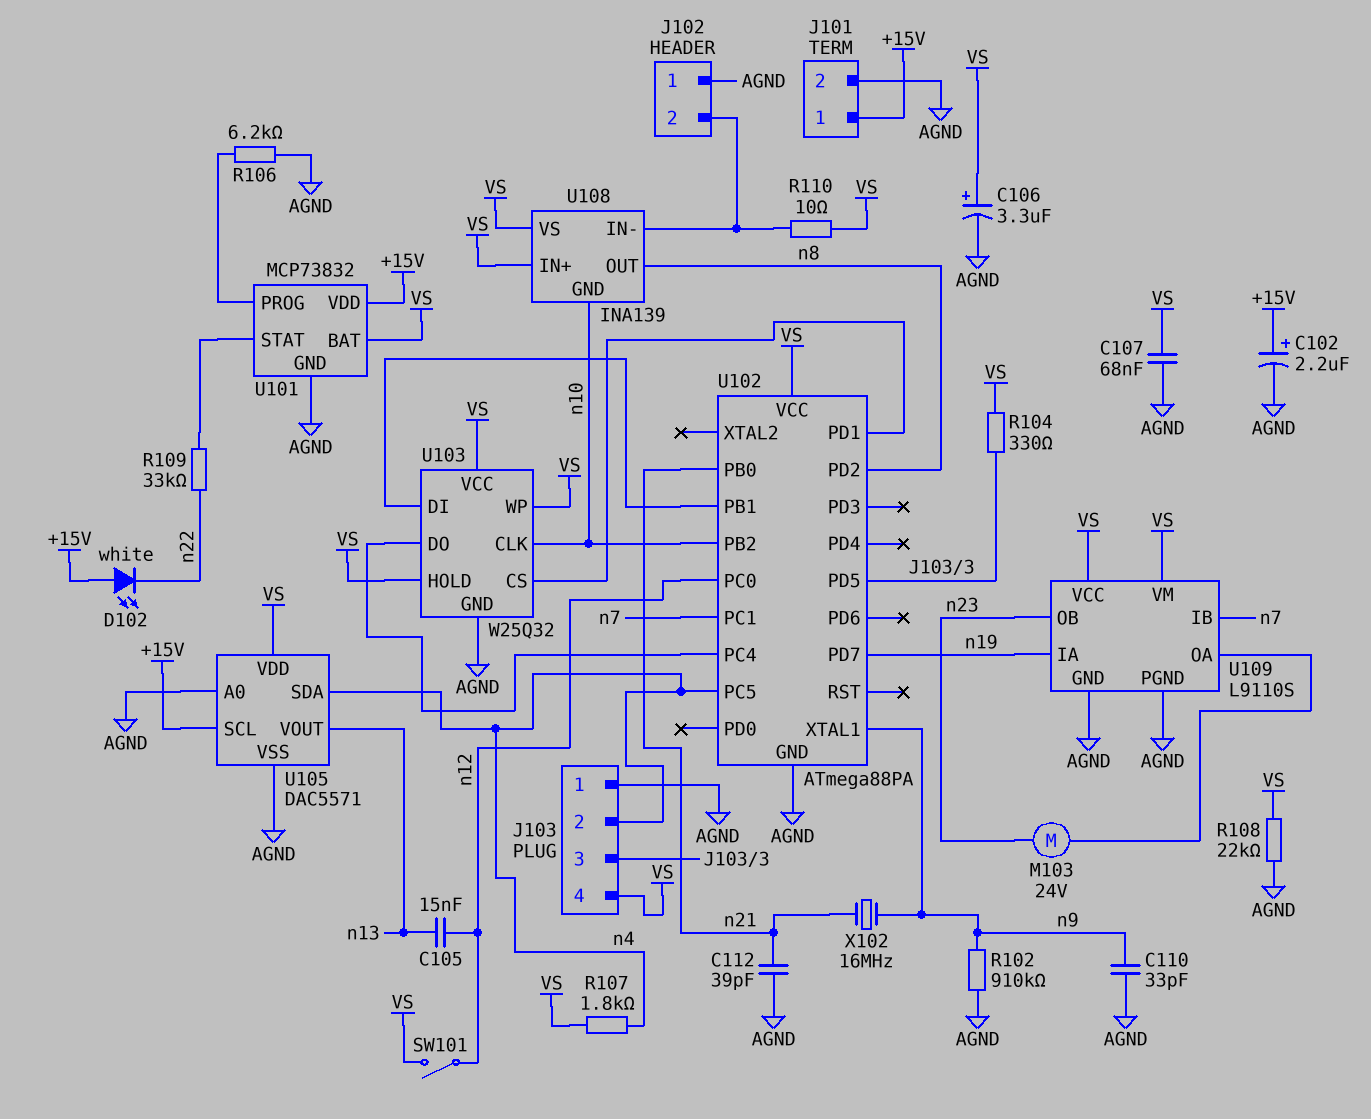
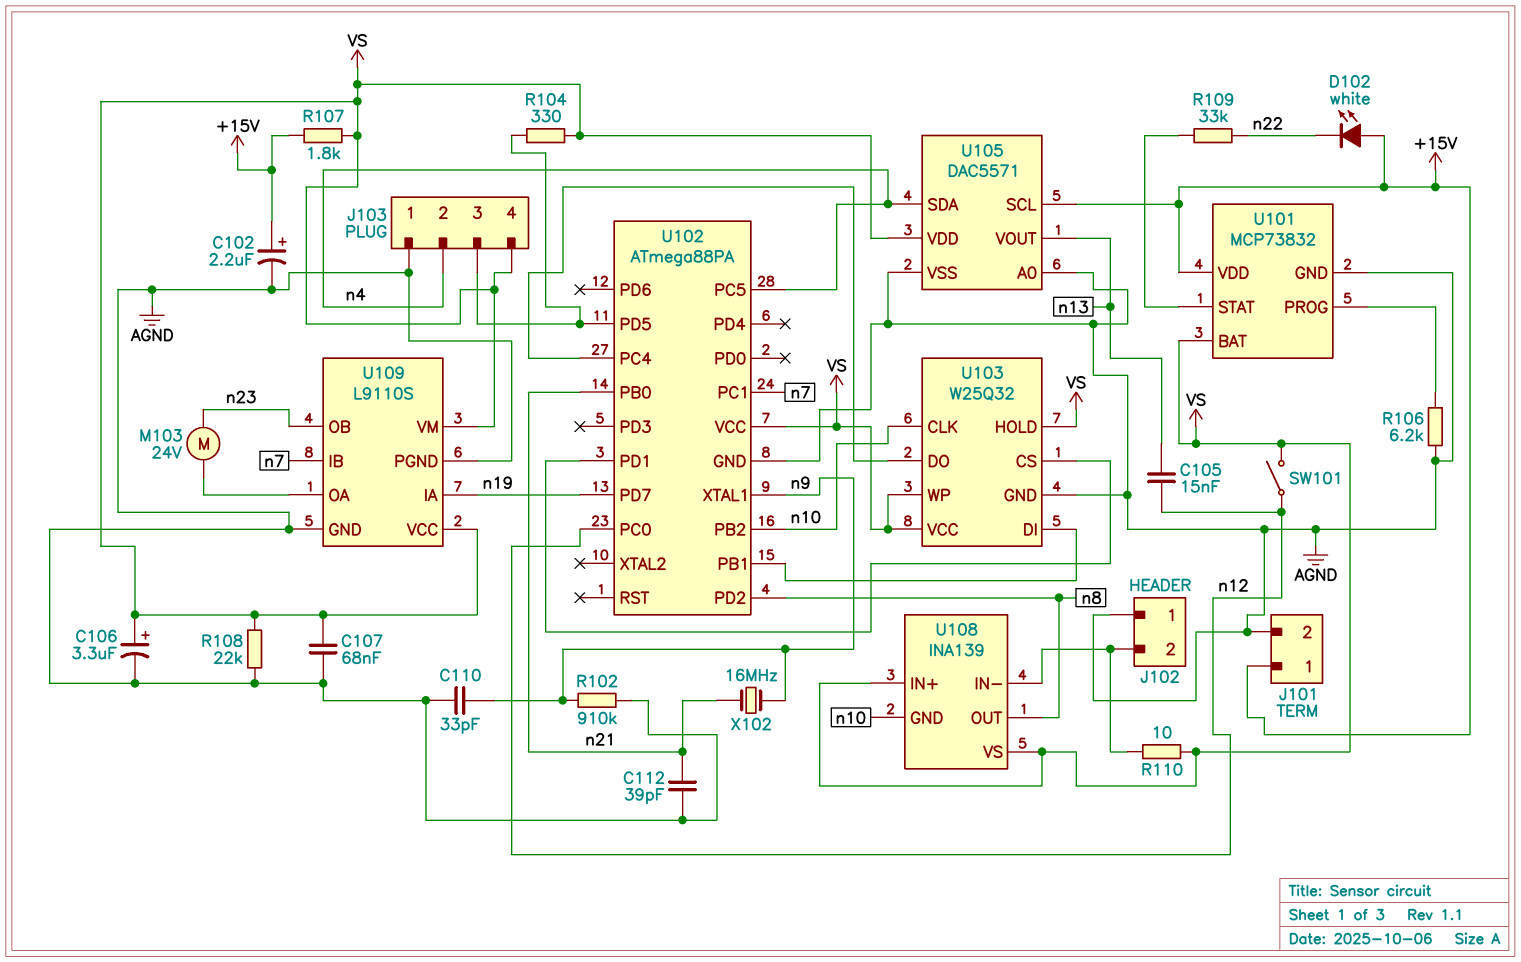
R107: 1.8k (VS, n4) -> 1.8k (+15V, VS)

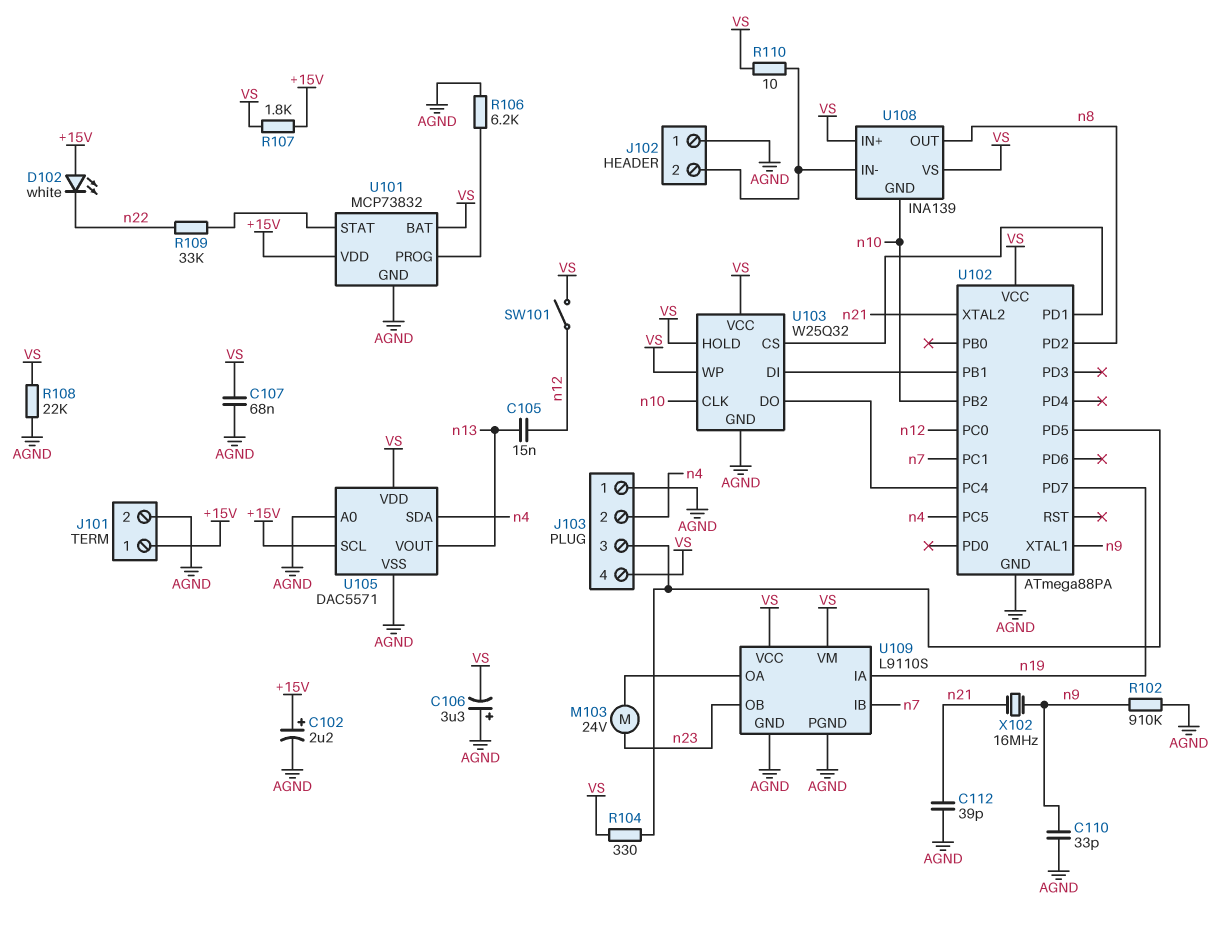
C106: 3.3uF (plus VS, minus AGND) -> 3.3uF (plus AGND, minus VS)
U102 pin PB0: n21 -> none
U102 pin XTAL2: none -> n21

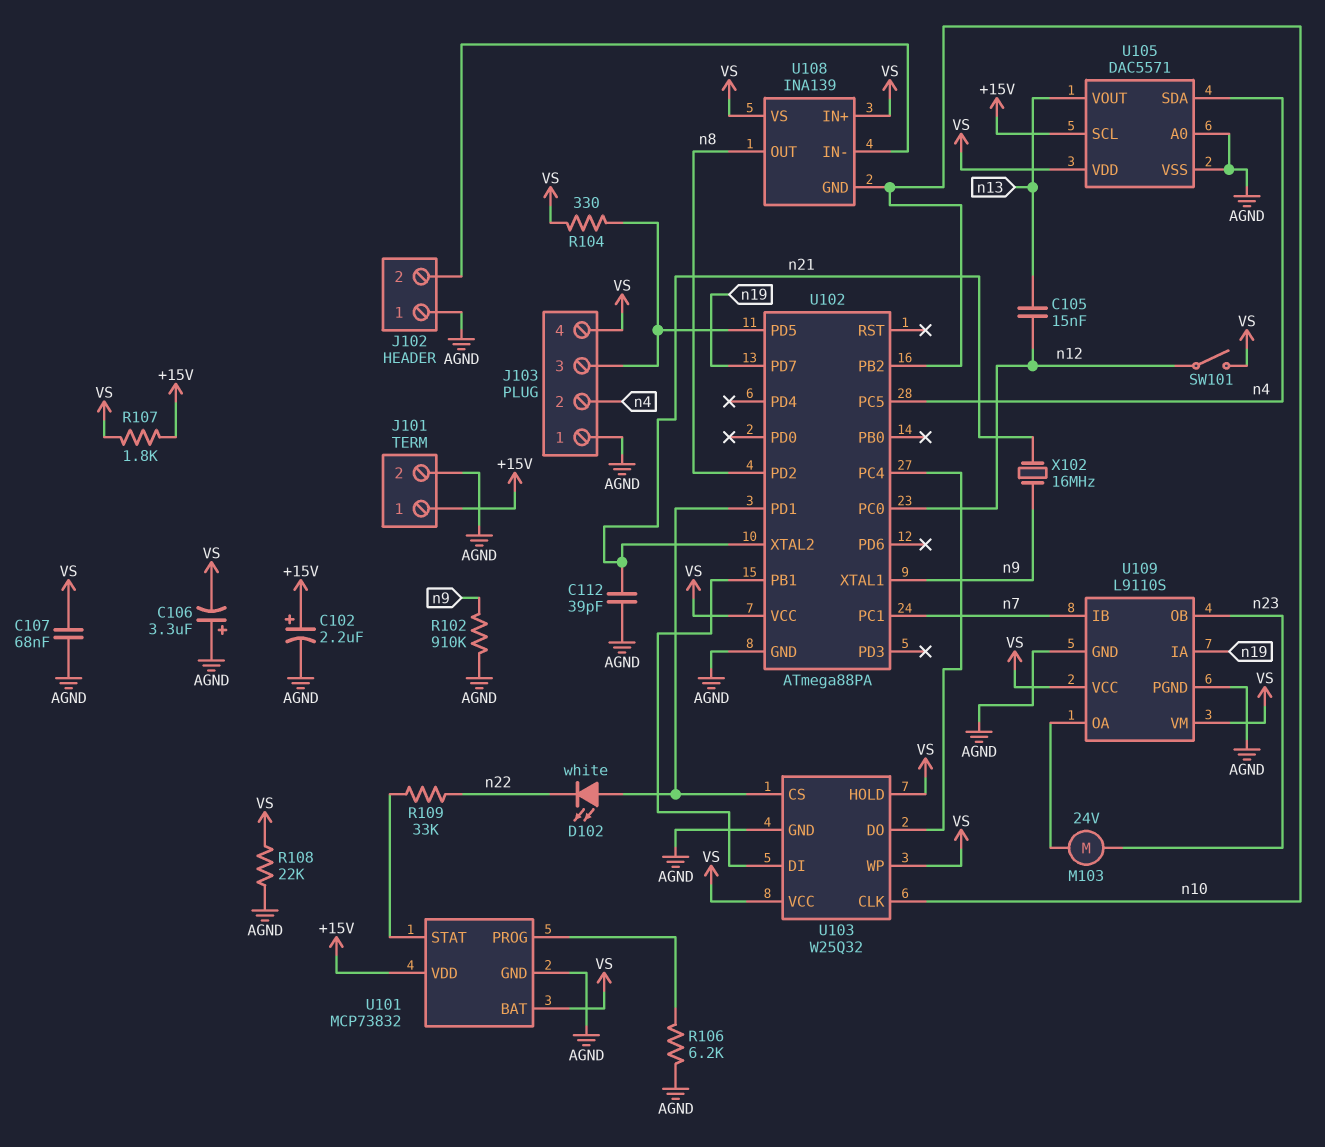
C110: 33pF (AGND, n9) -> none
D102: LED white (A +15V, K n22) -> LED white (A U102/PD1, K n22)
R110: 10 (J102/2, VS) -> none

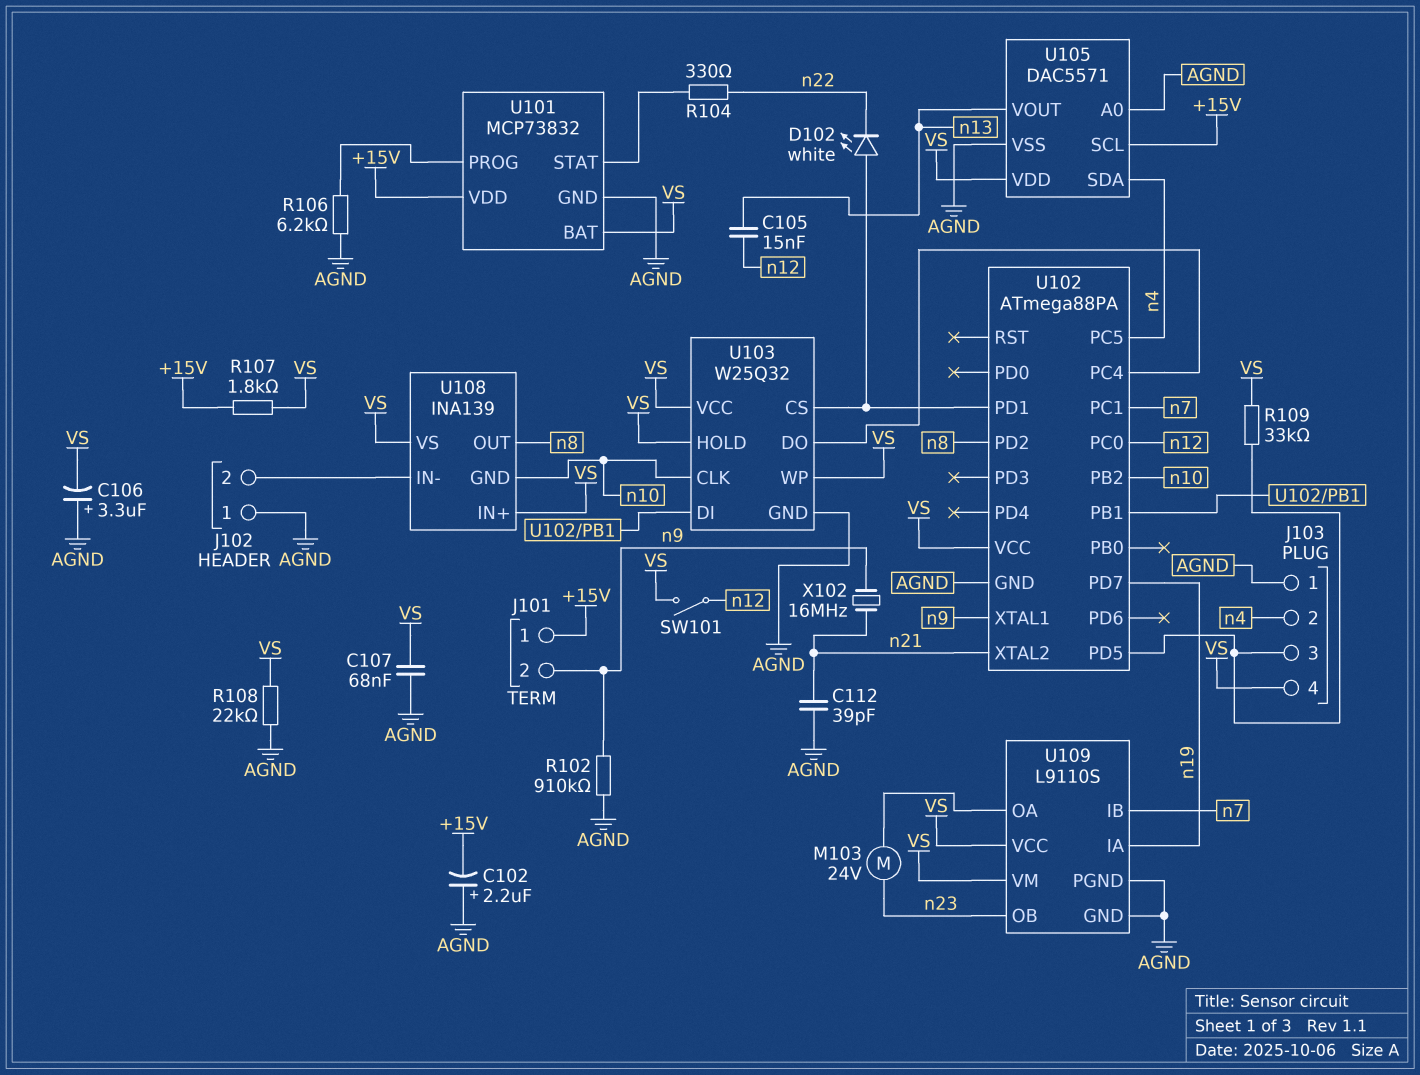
C102: 2.2uF (plus +15V, minus AGND) -> 2.2uF (plus AGND, minus +15V)
J101 pin 2: AGND -> n9
R104: 330 (J103/3, VS) -> 330 (U101/STAT, n22)
R109: 33k (U101/STAT, n22) -> 33k (J103/3, VS)

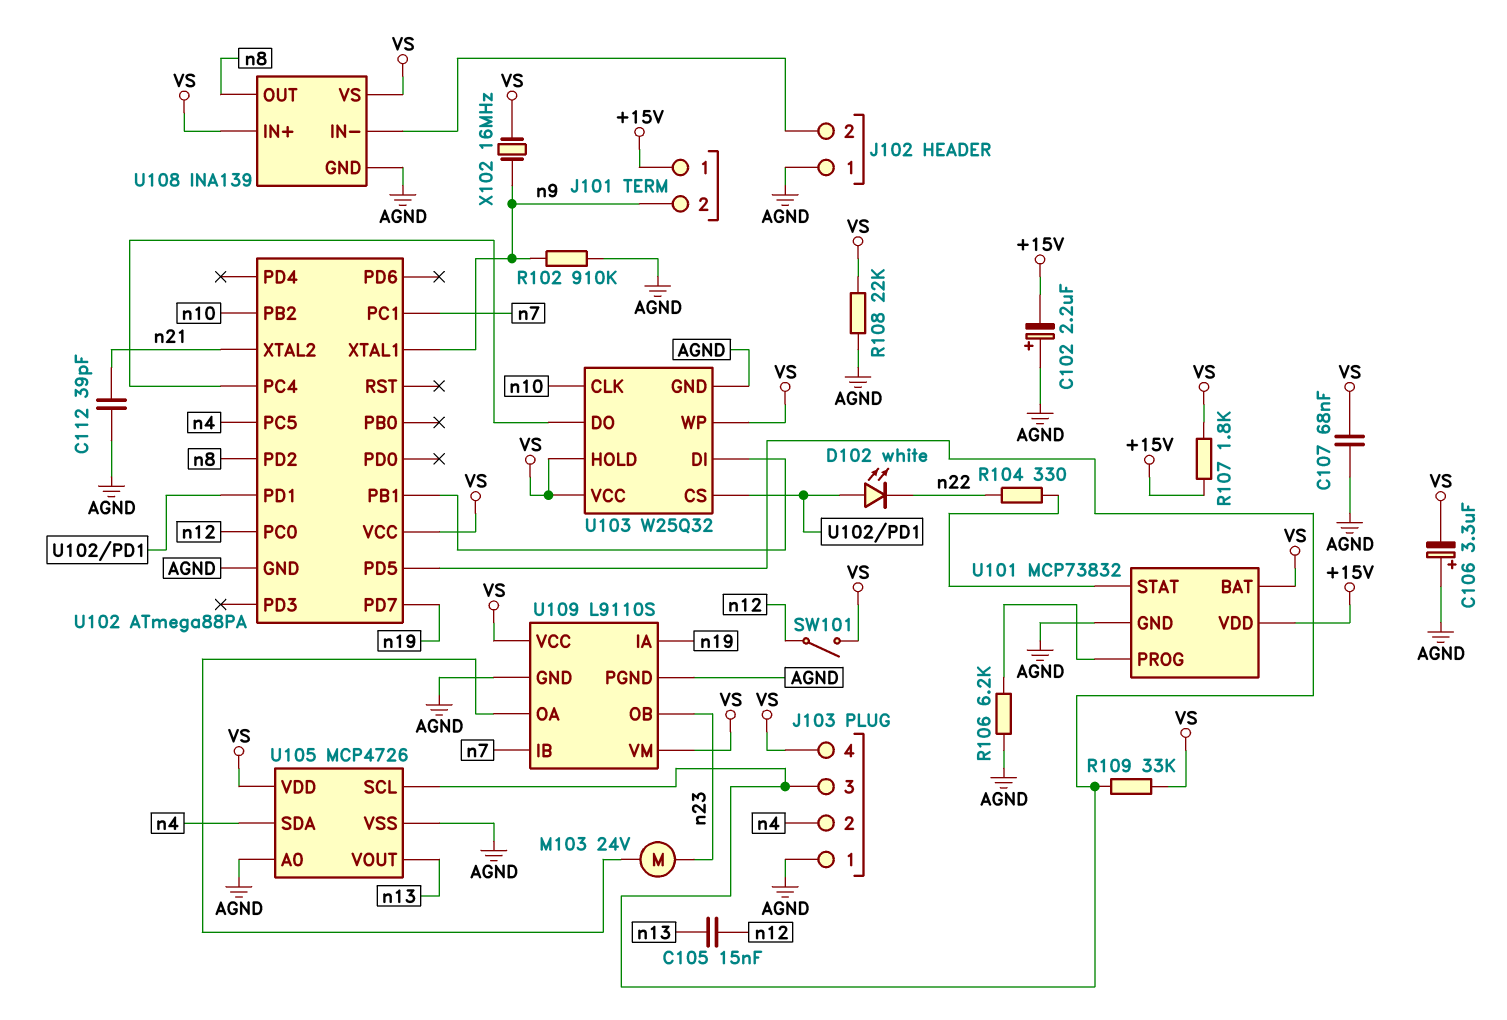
U105: DAC5571 -> MCP4726
U105 pin SCL: +15V -> J103/3
U108 pin GND: n10 -> AGND
X102: 16MHz (n9, n21) -> 16MHz (VS, n9)

